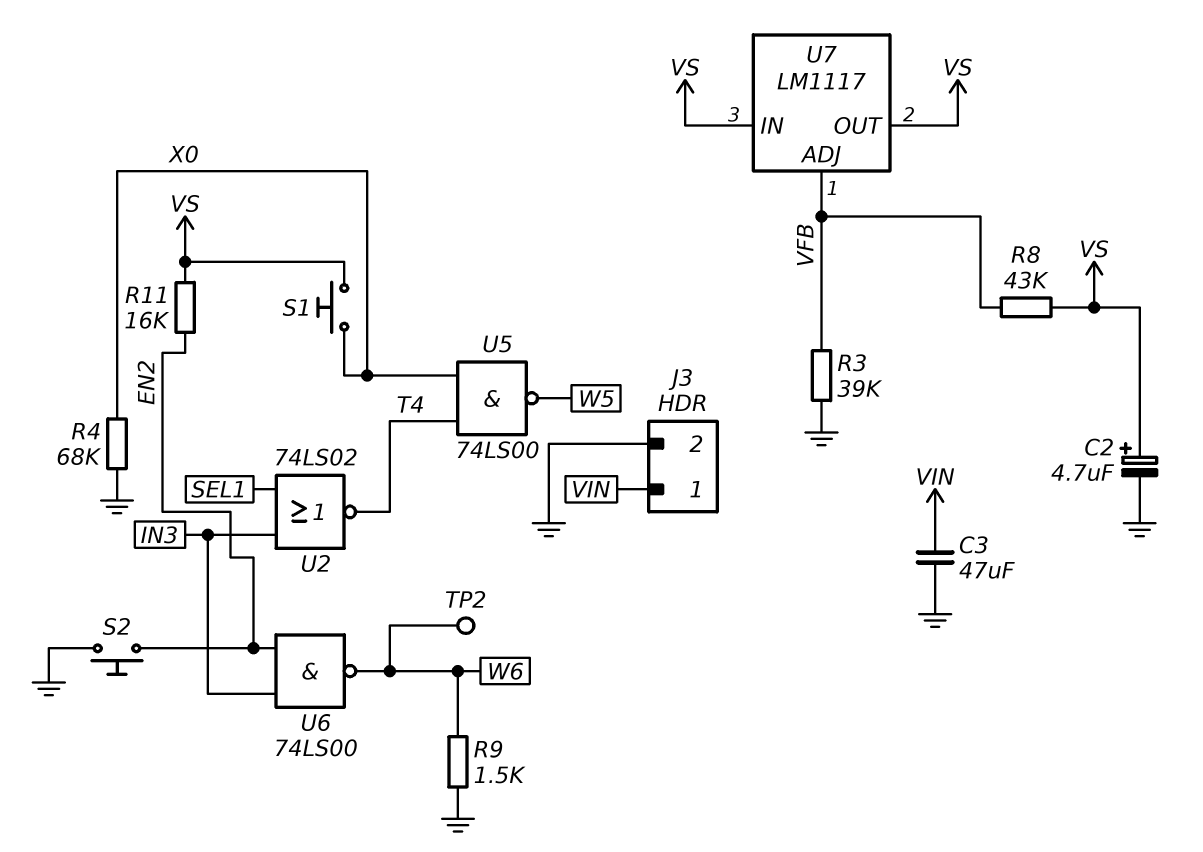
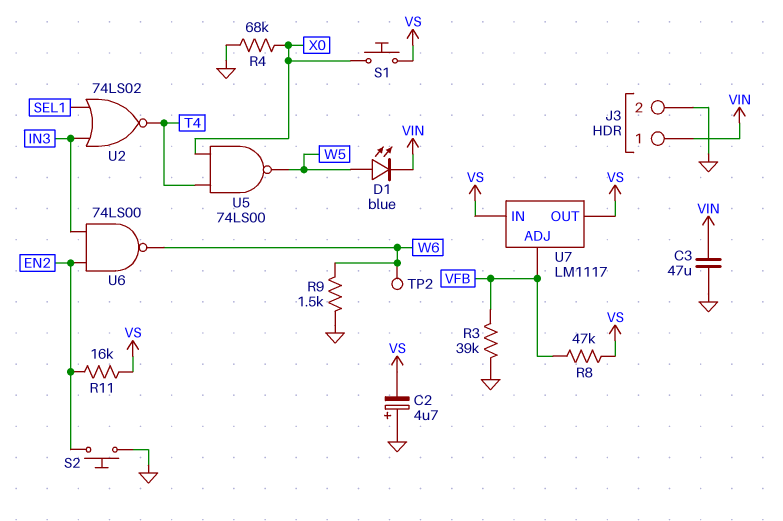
C2: 4.7uF (plus VS, minus GND) -> 4.7uF (plus GND, minus VS)
D1: none -> LED blue (A W5, K VIN)
R8: 43k (VFB, VS) -> 47k (VFB, VS)

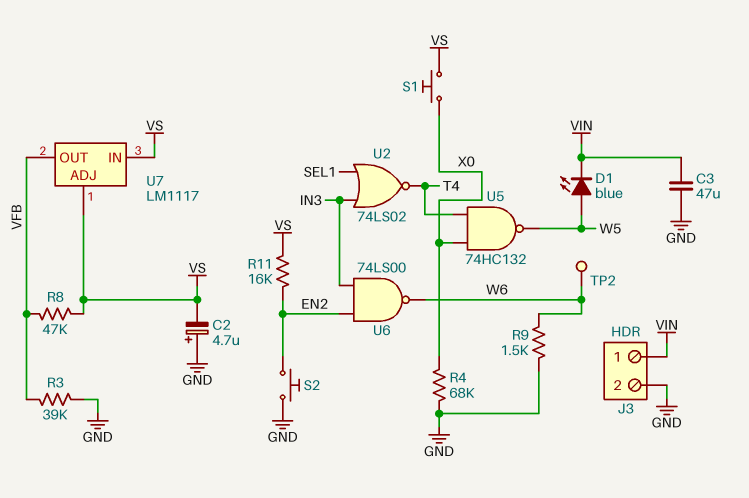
U5: NAND 74LS00 (in T4, in X0, out W5) -> NAND 74HC132 (in T4, in X0, out W5)
U7 pin ADJ: VFB -> VS
U7 pin OUT: VS -> VFB

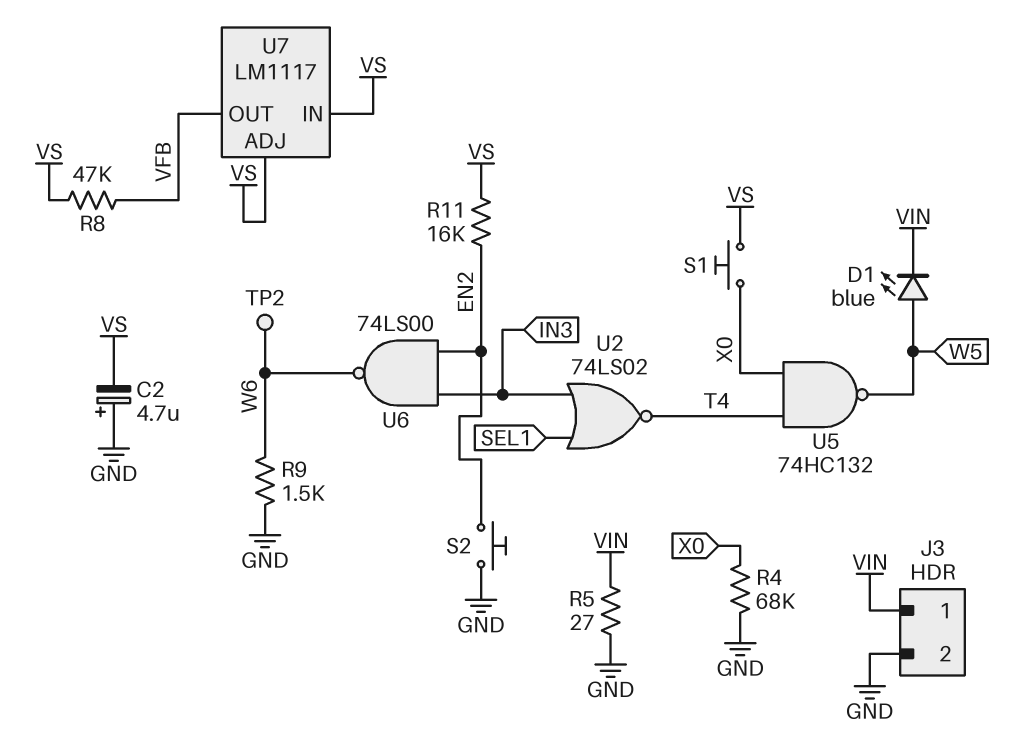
C3: 47uF (GND, VIN) -> none
R3: 39k (GND, VFB) -> none
R5: none -> 27 (GND, VIN)

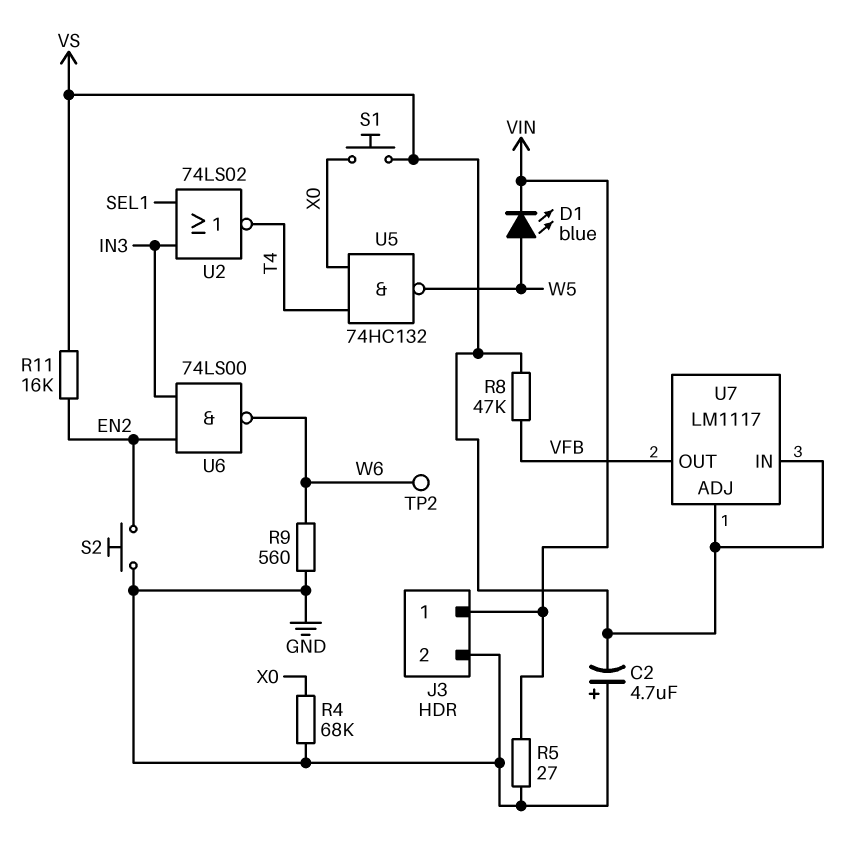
R9: 1.5k (GND, W6) -> 560 (GND, W6)

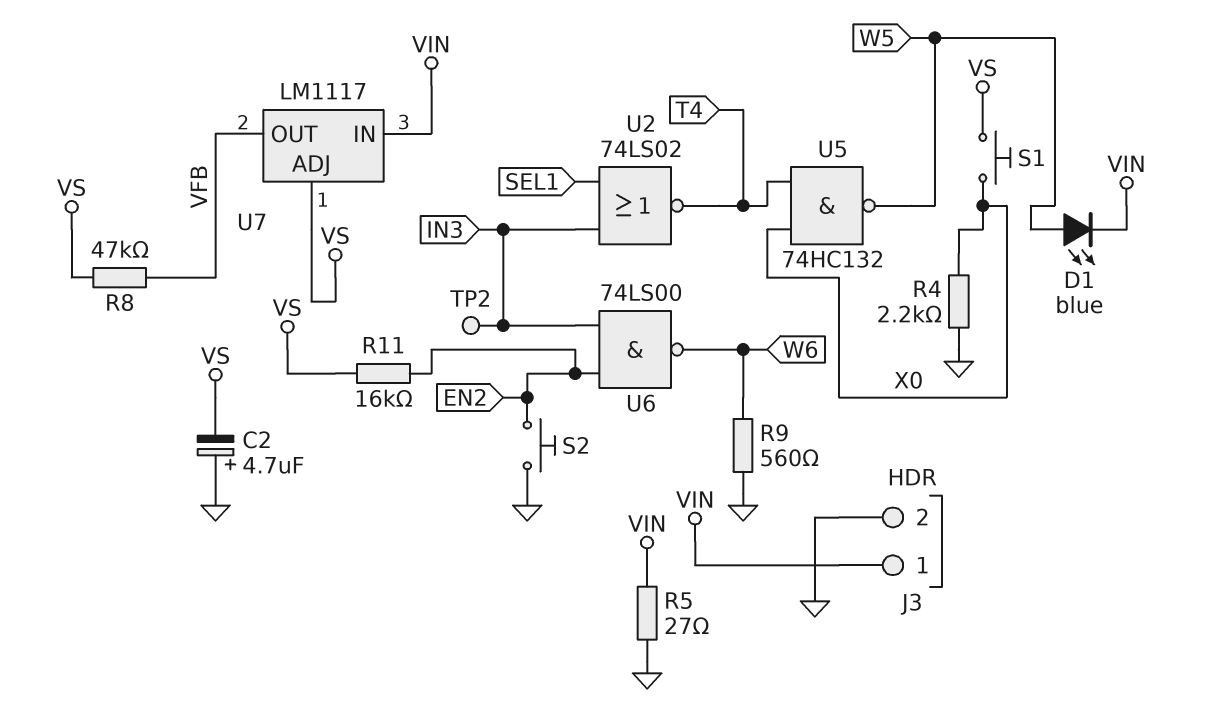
R4: 68k (GND, X0) -> 2.2k (GND, X0)
TP2: test point (W6) -> test point (IN3)
U7 pin IN: VS -> VIN

